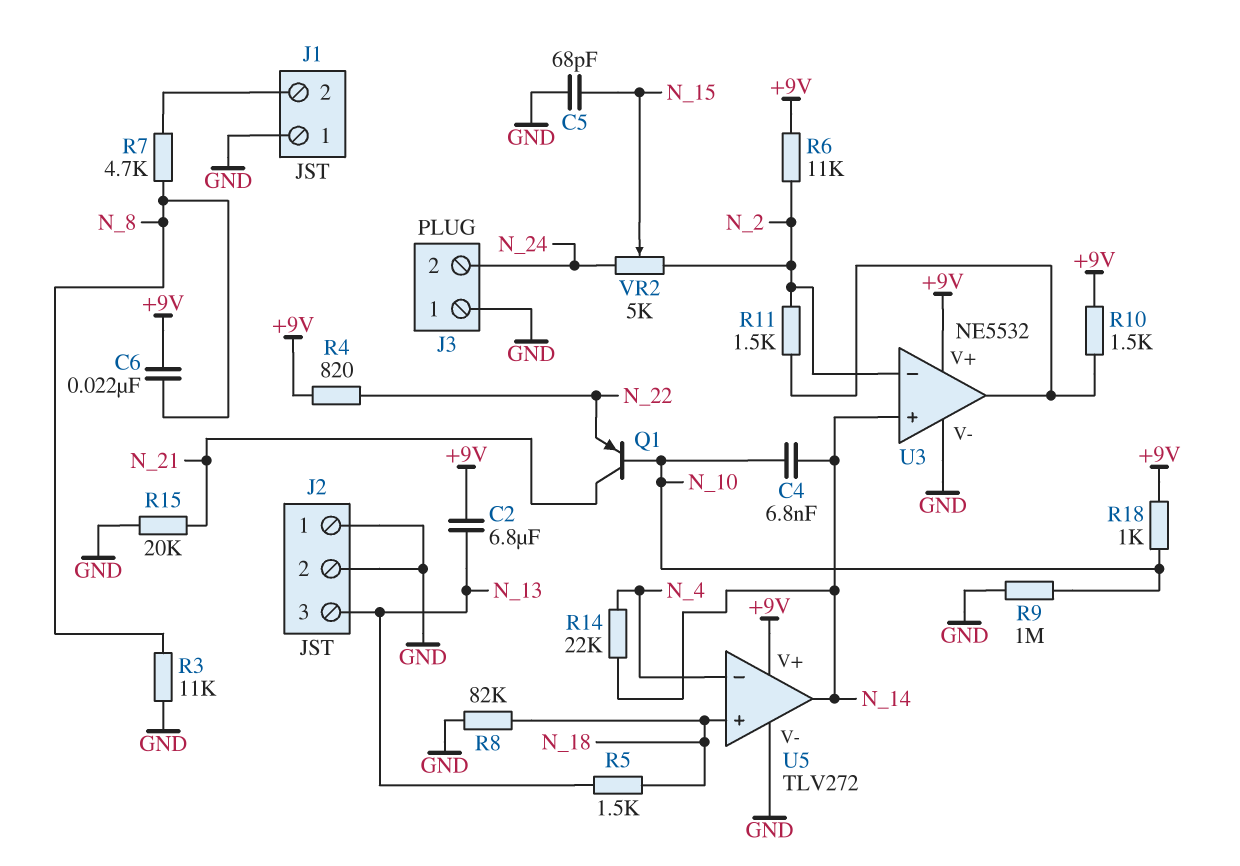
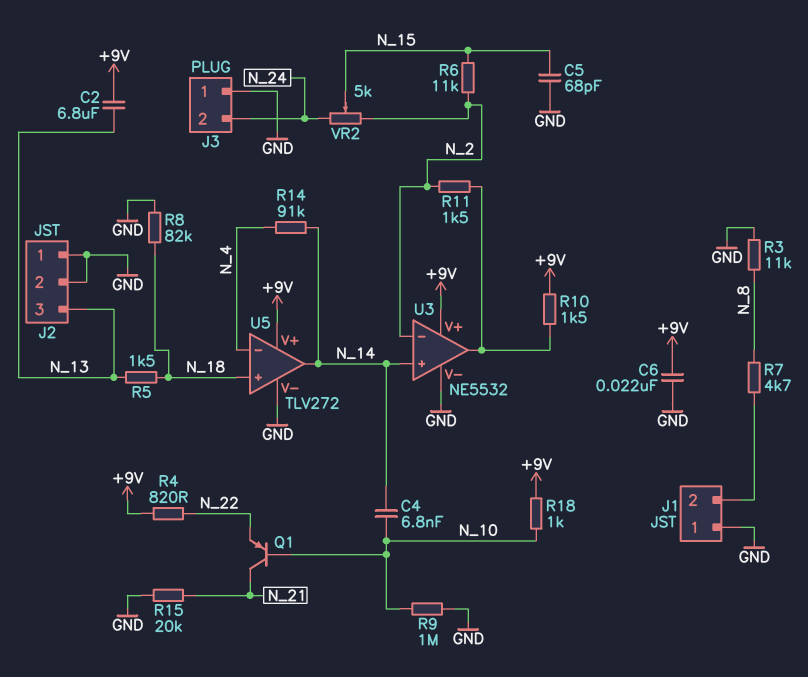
C6: 22nF (+9V, N_8) -> 22nF (+9V, GND)
R6: 11k (+9V, N_2) -> 11k (N_2, N_15)
R14: 22k (N_4, N_14) -> 91k (N_4, N_14)

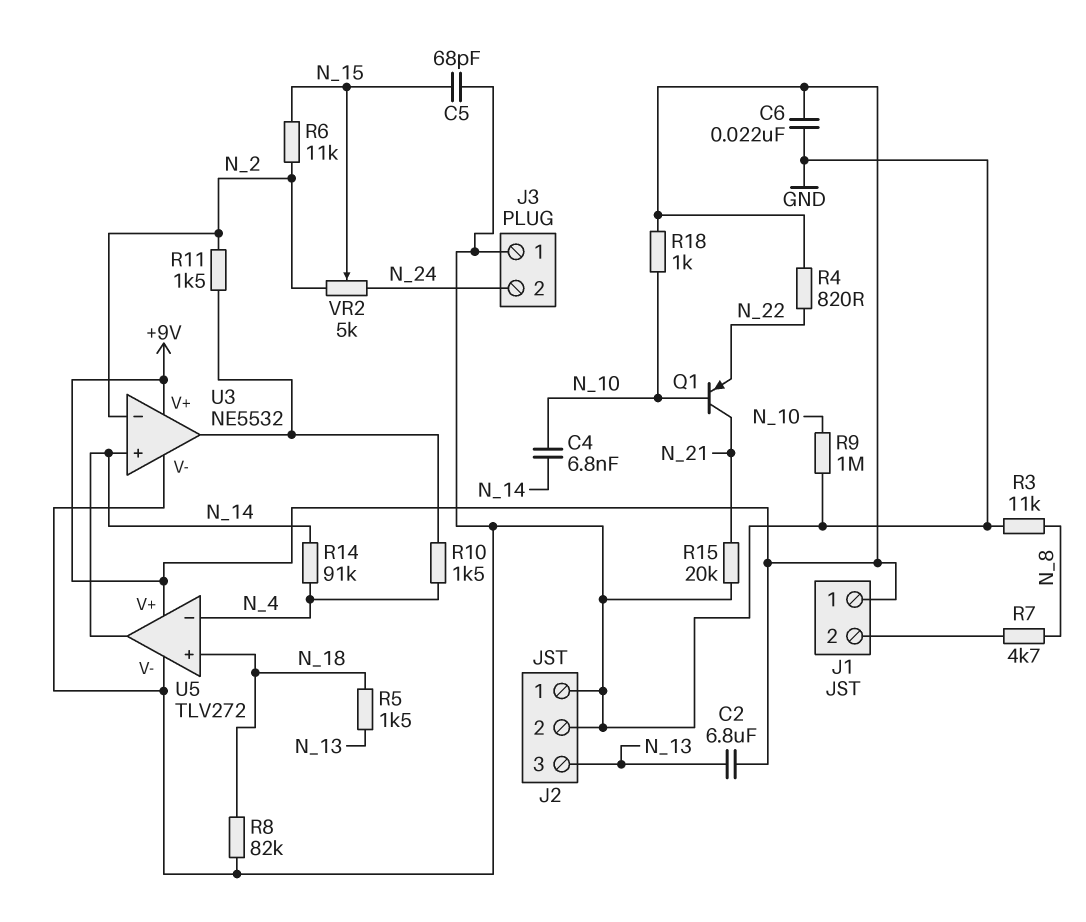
J1 pin 1: GND -> +9V
R10: 1.5k (+9V, U3/out) -> 1.5k (N_4, U3/out)

